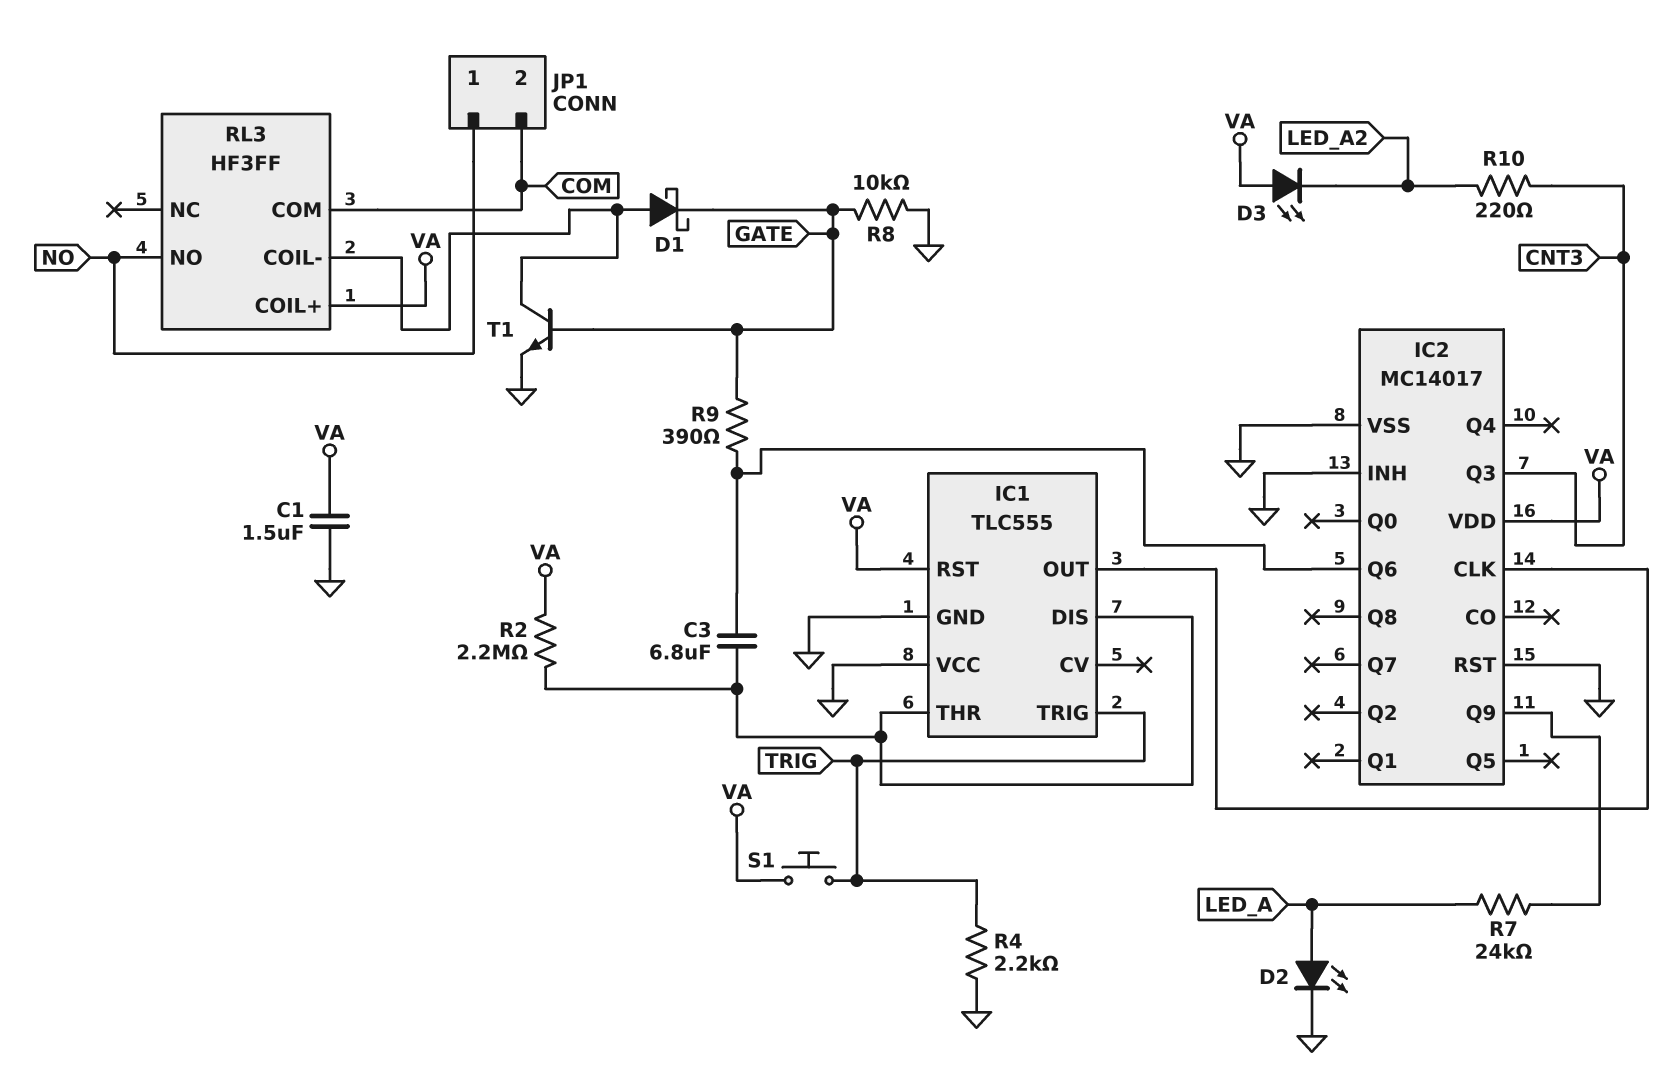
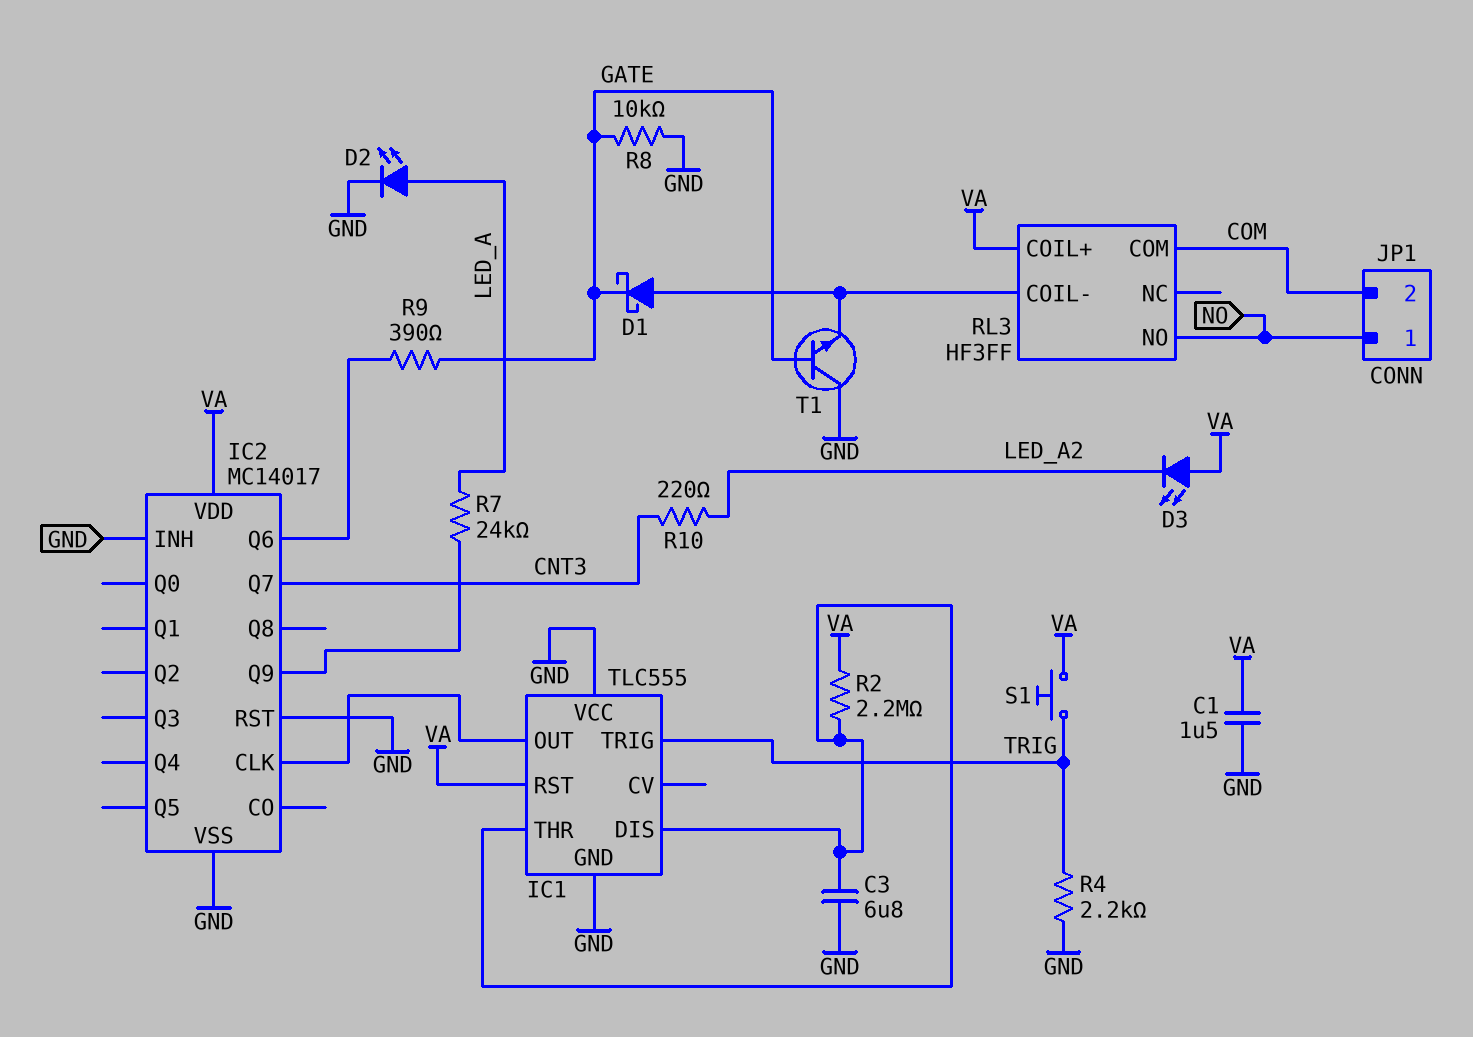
C3: 6.8uF (IC1/DIS, IC2/Q6) -> 6.8uF (GND, IC1/DIS)
IC2 pin Q3: CNT3 -> none
IC2 pin Q7: none -> CNT3
T1: NPN (B GATE, C RL3/COIL-, E GND) -> NPN (B GATE, C GND, E RL3/COIL-)

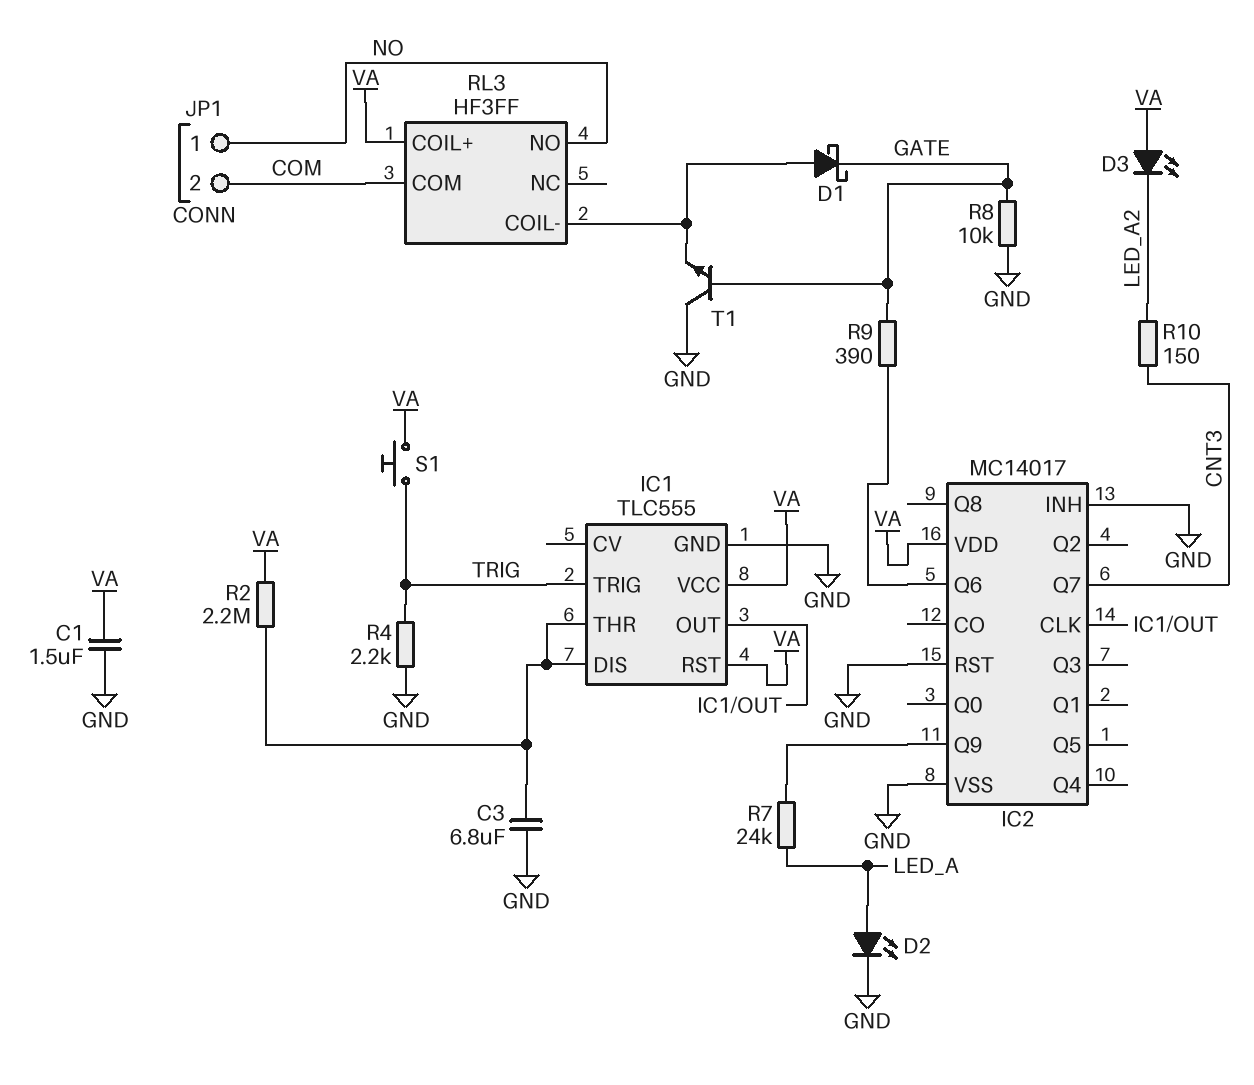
IC1 pin VCC: GND -> VA
R10: 220 (CNT3, LED_A2) -> 150 (CNT3, LED_A2)

